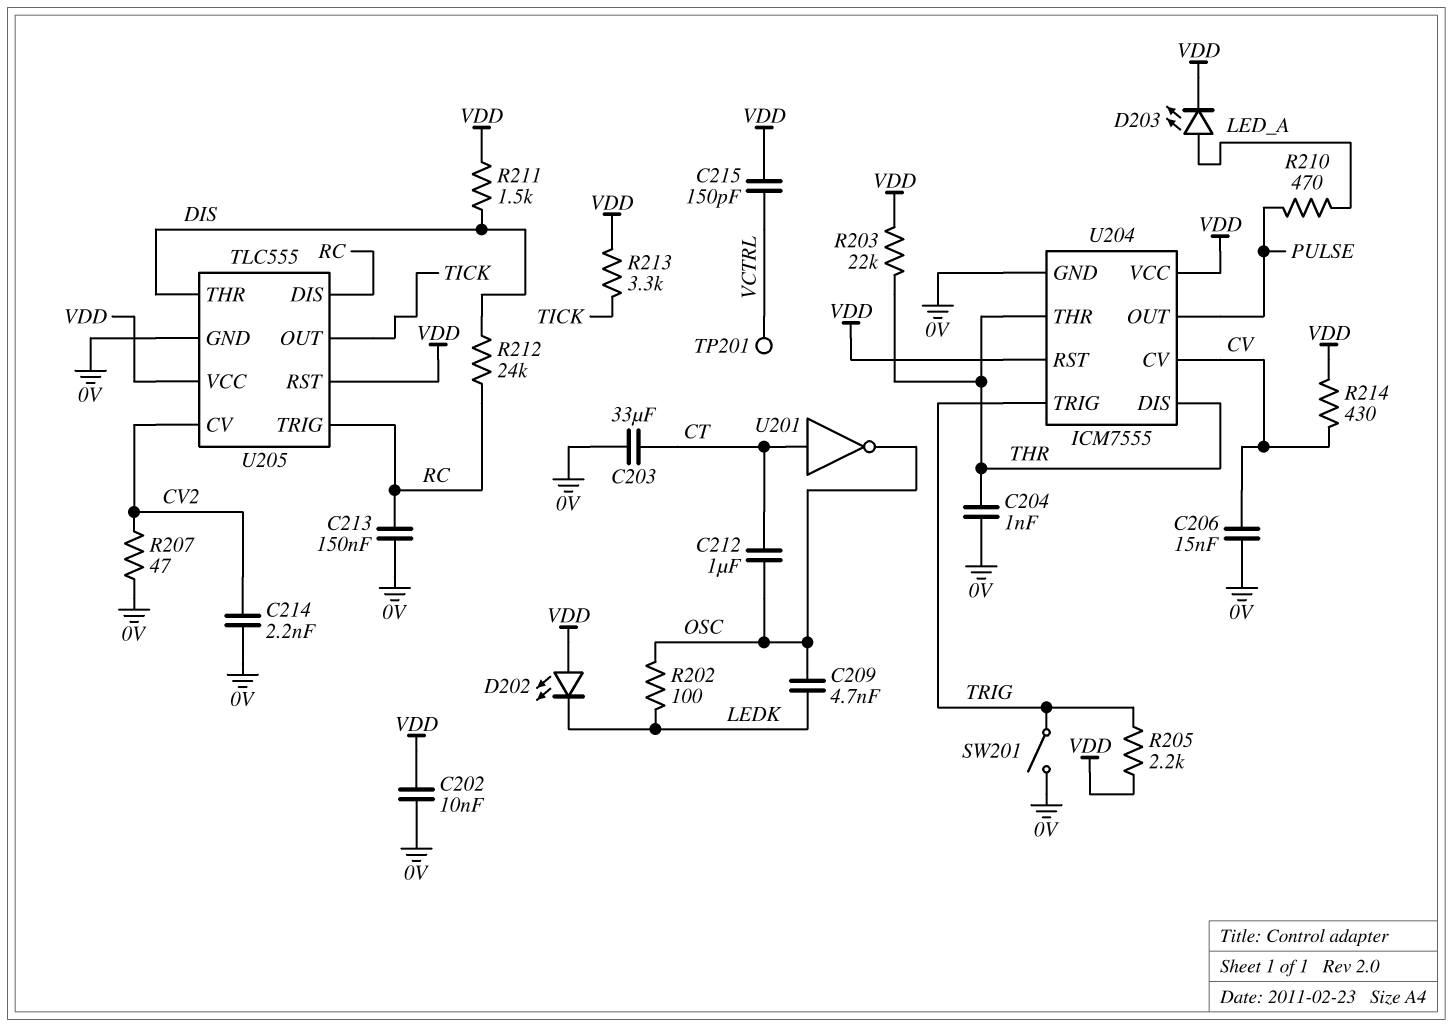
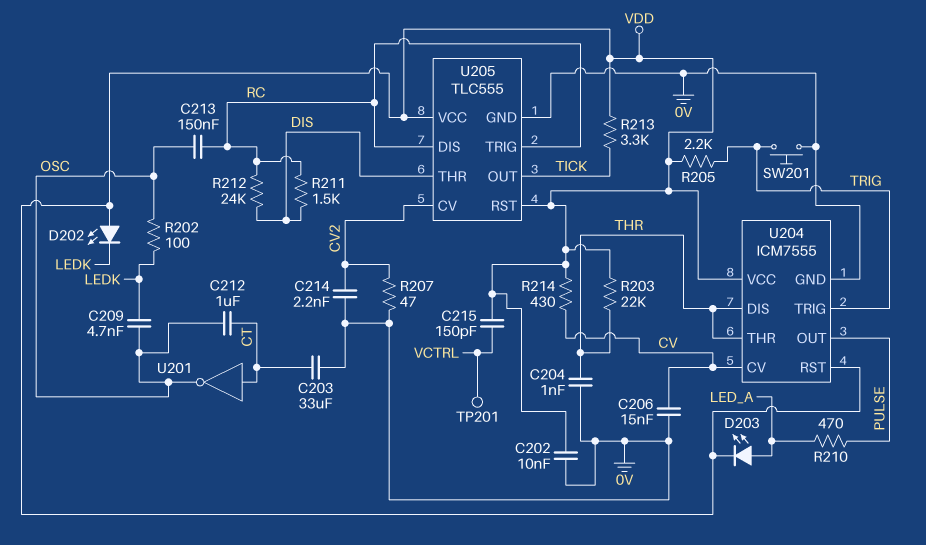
C213: 150nF (0V, RC) -> 150nF (OSC, RC)
R211: 1.5k (DIS, VDD) -> 1.5k (DIS, RC)
SW201: switch (0V, TRIG) -> button (0V, TRIG)

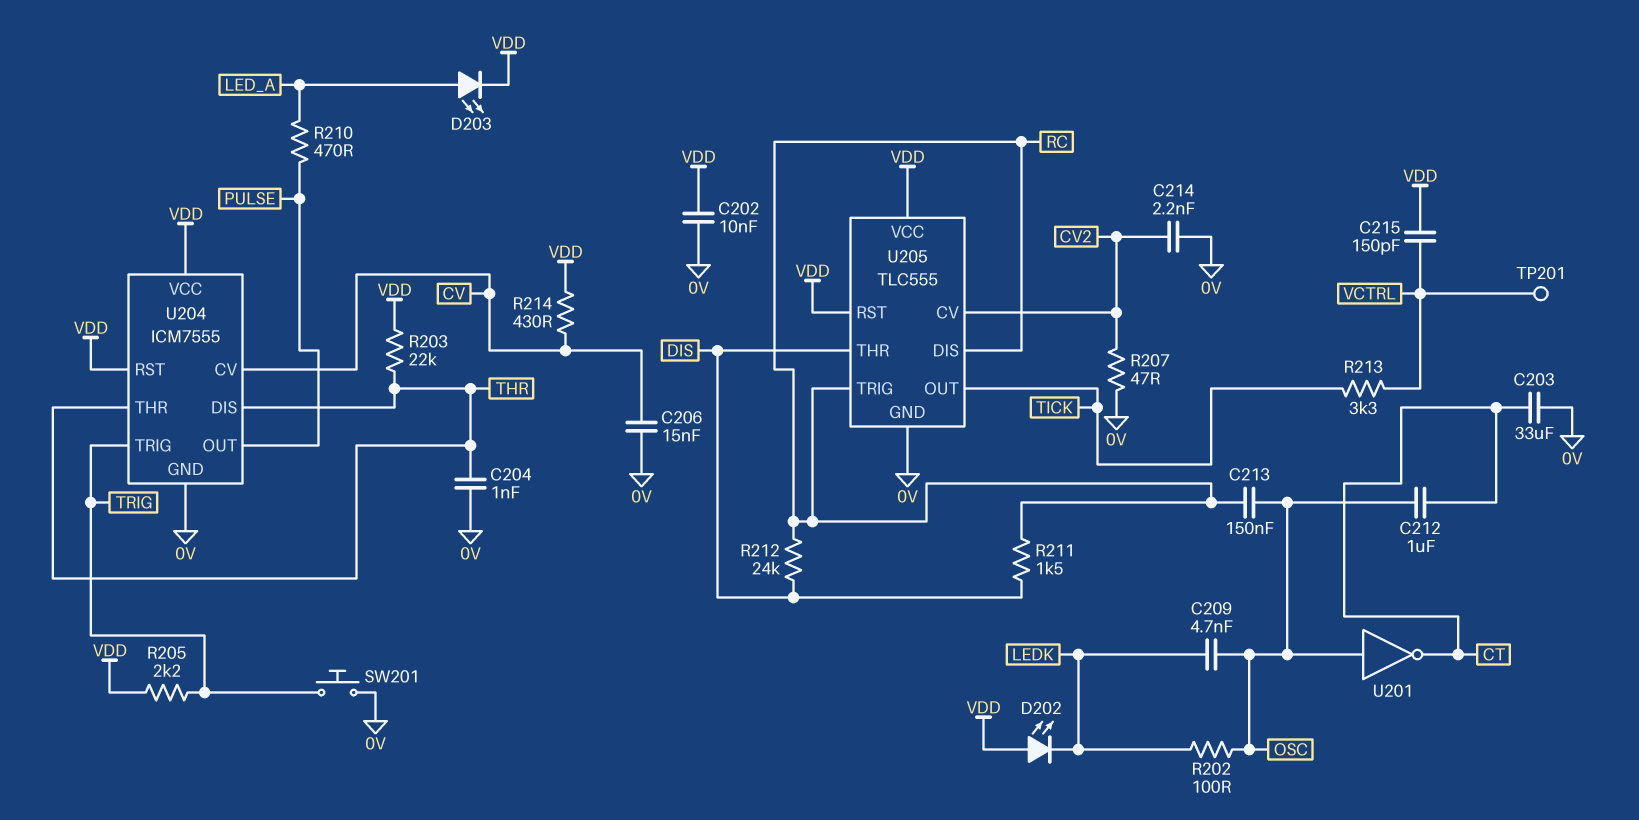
R213: 3.3k (TICK, VDD) -> 3.3k (TICK, VCTRL)
U201: NOT (in CT, out OSC) -> NOT (in OSC, out CT)

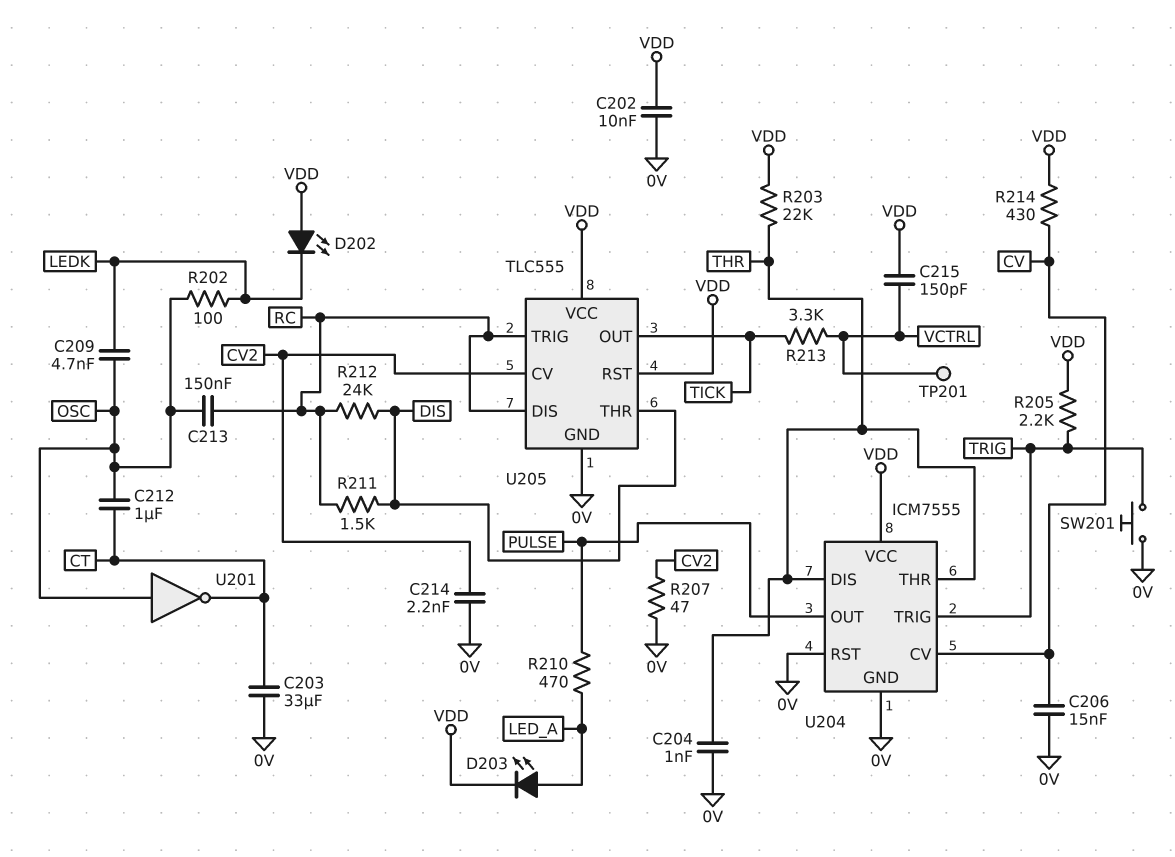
U204 pin RST: VDD -> 0V

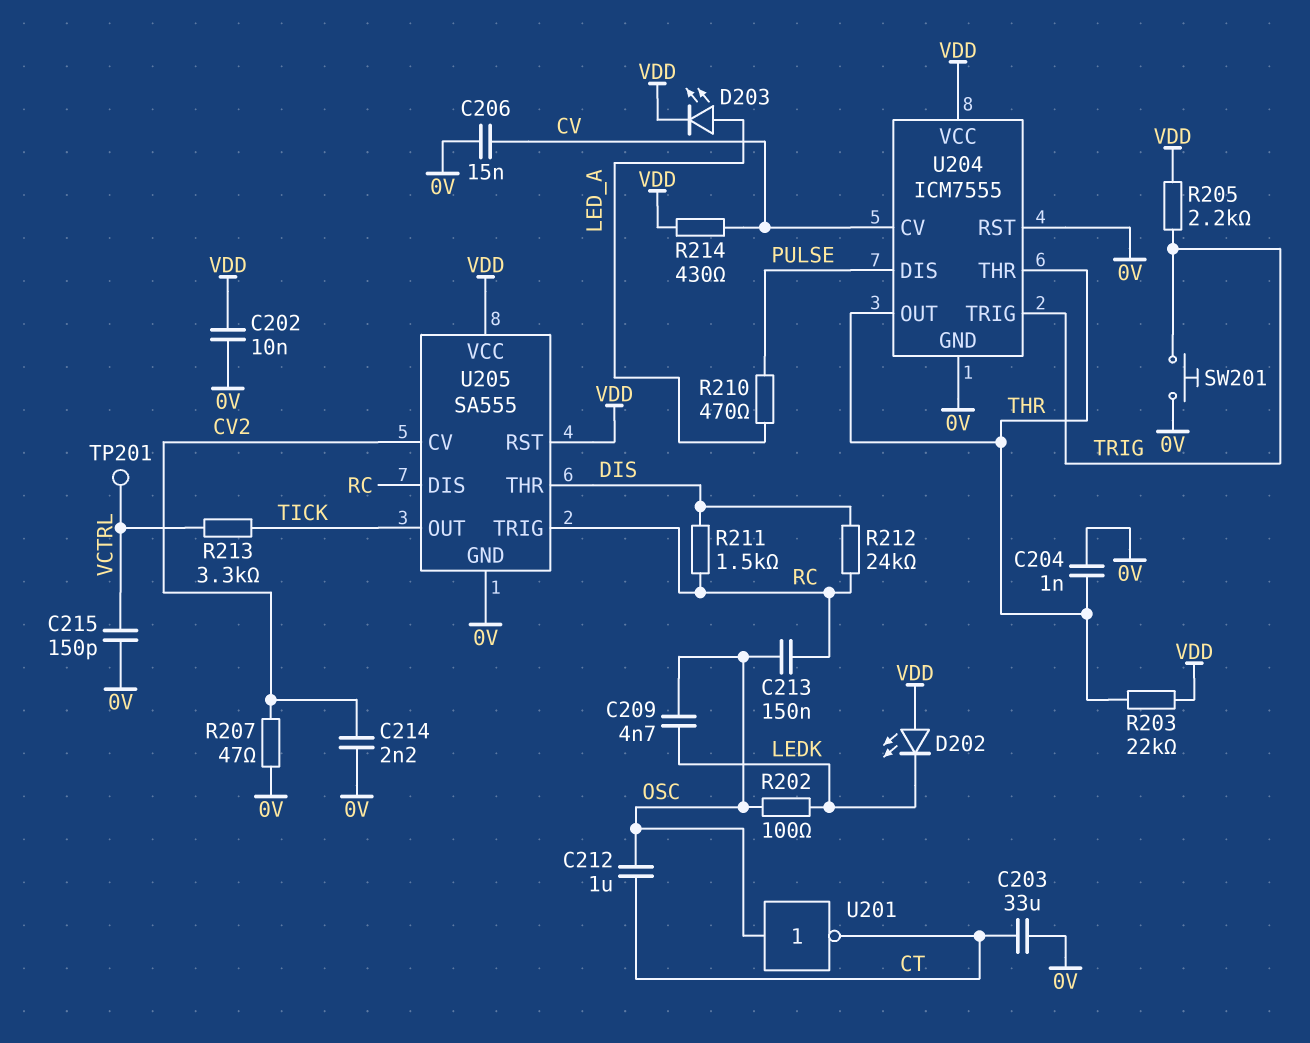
C215: 150pF (VCTRL, VDD) -> 150pF (0V, VCTRL)
U204 pin DIS: THR -> PULSE
U204 pin OUT: PULSE -> THR
U205: TLC555 -> SA555

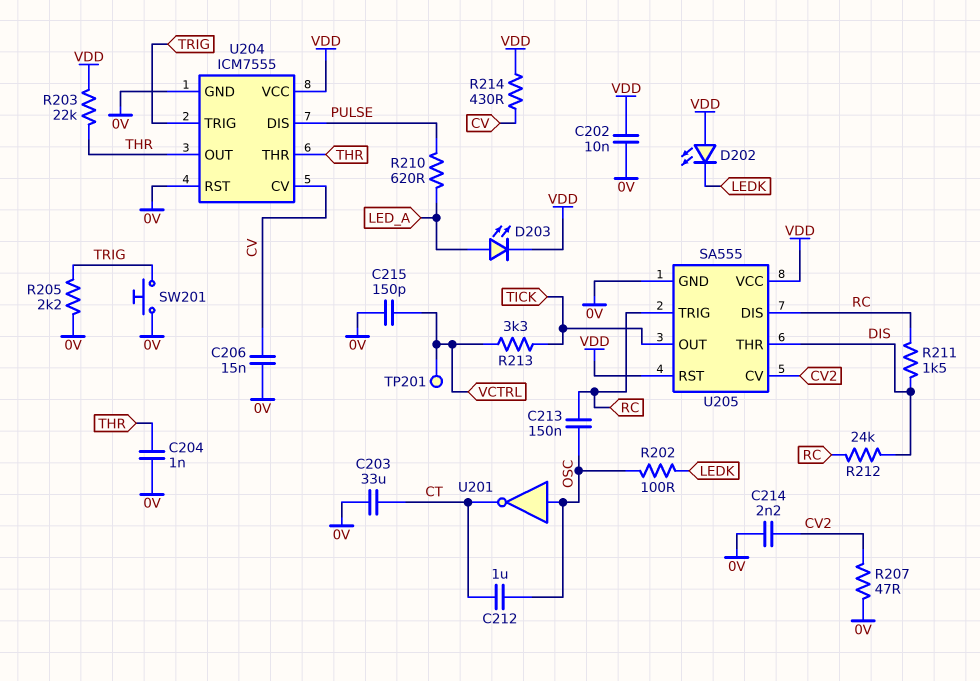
C209: 4.7nF (LEDK, OSC) -> none
R205: 2.2k (TRIG, VDD) -> 2.2k (0V, TRIG)
R210: 470 (LED_A, PULSE) -> 620 (LED_A, PULSE)

